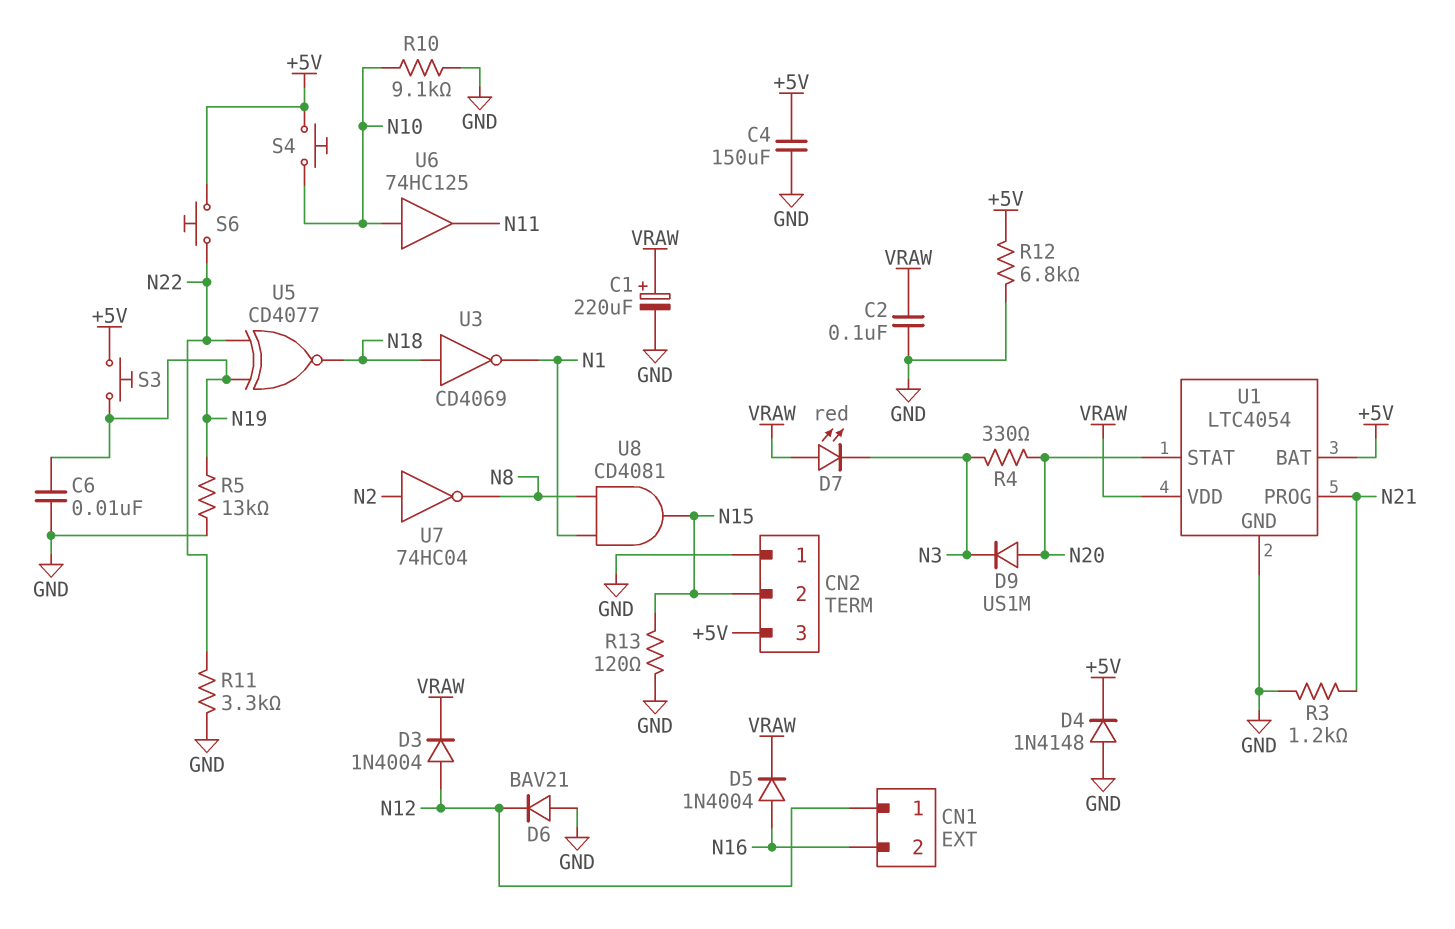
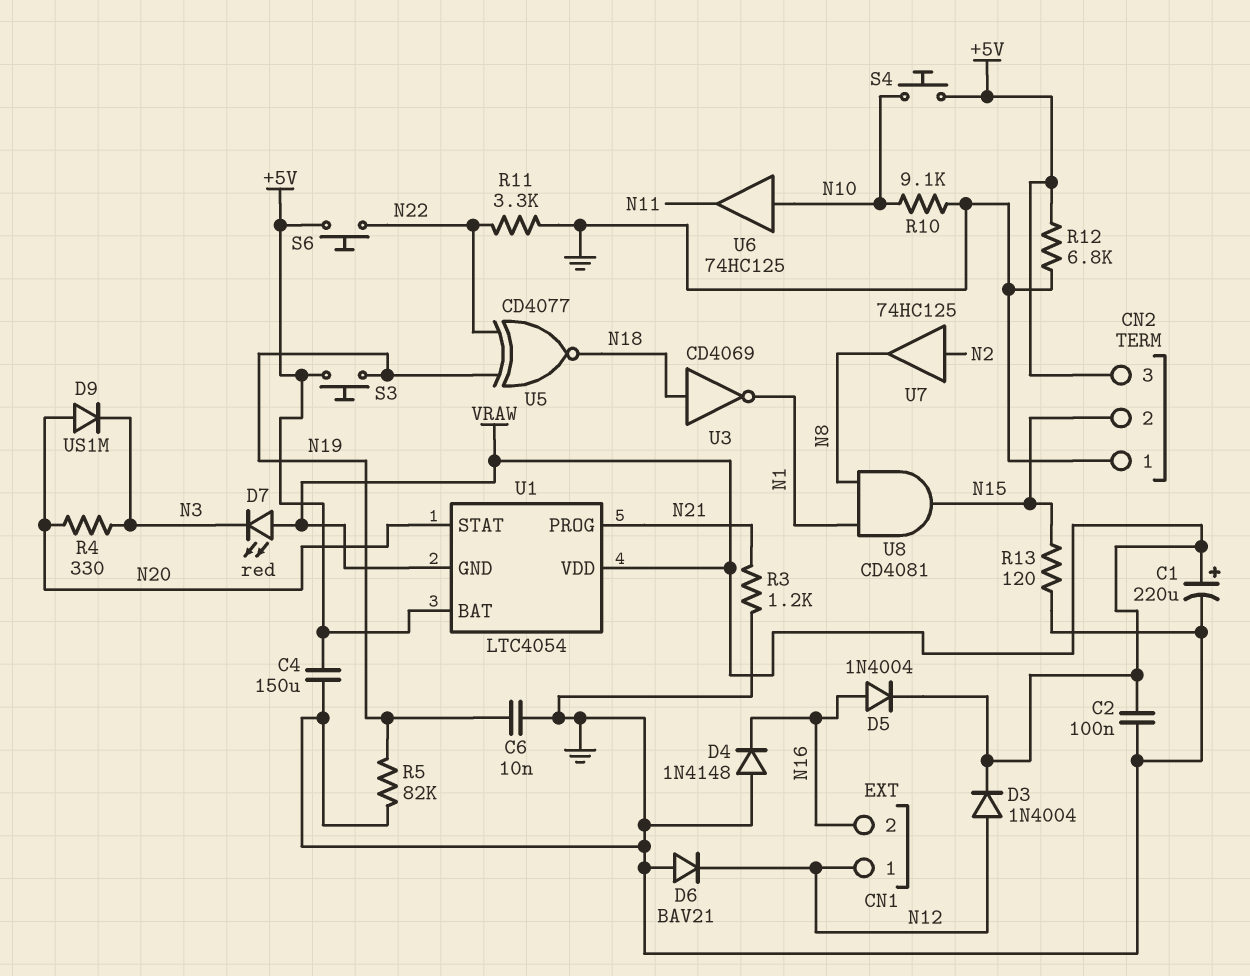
D4: diode 1N4148 (A GND, K +5V) -> diode 1N4148 (A GND, K N16)
R5: 13k (GND, N19) -> 82k (GND, N19)
U1 pin GND: GND -> VRAW
U7: NOT 74HC04 (in N2, out N8) -> buffer 74HC125 (in N2, out N8)

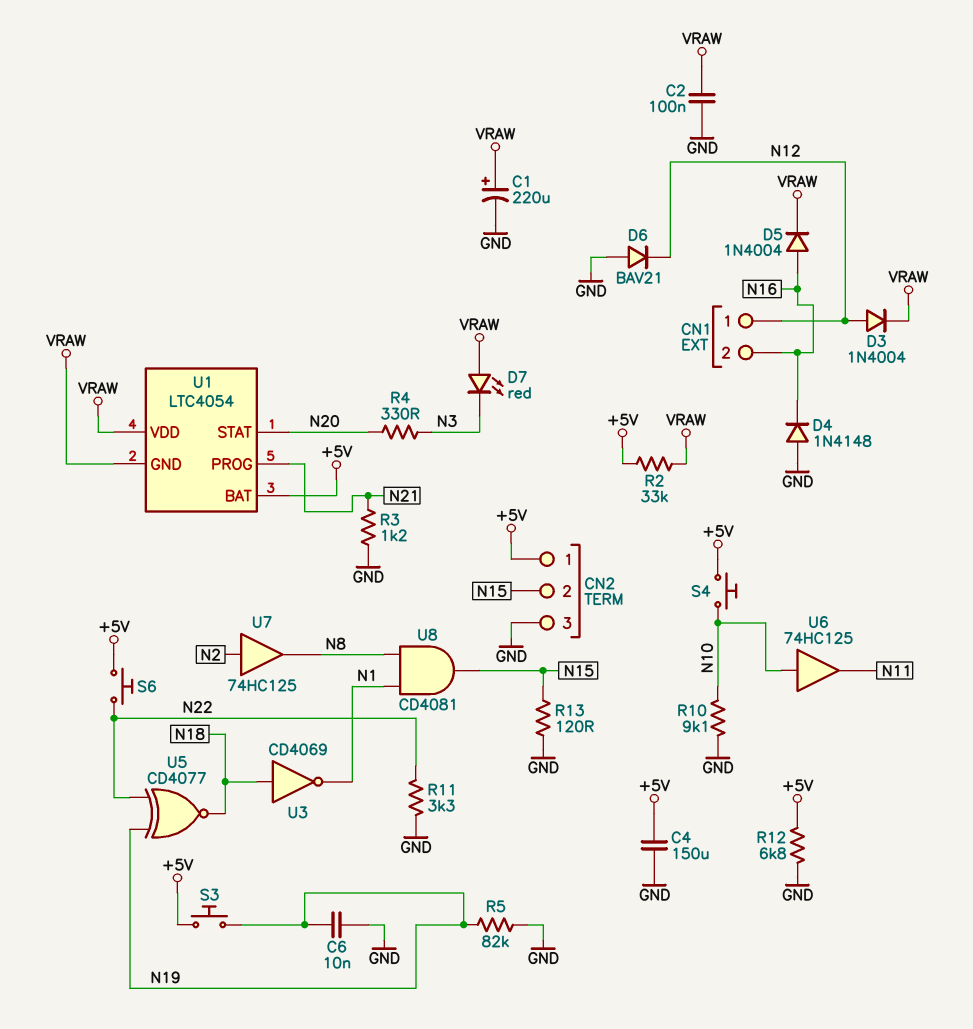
CN2 pin 1: GND -> +5V
CN2 pin 3: +5V -> GND
D9: diode US1M (A N20, K N3) -> none
R2: none -> 33k (+5V, VRAW)

